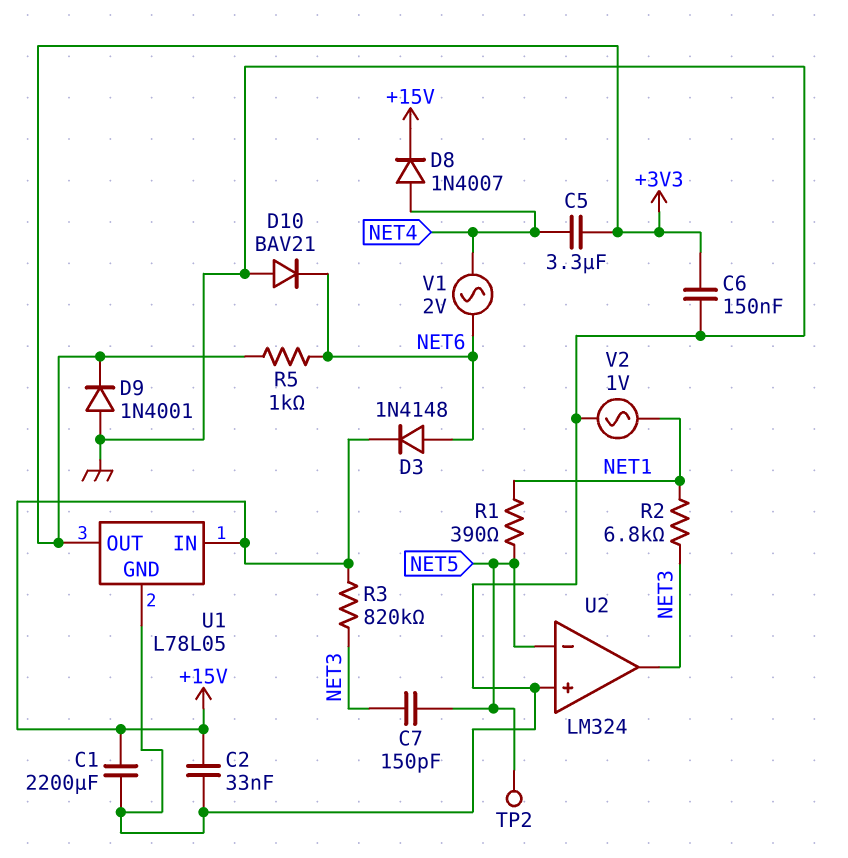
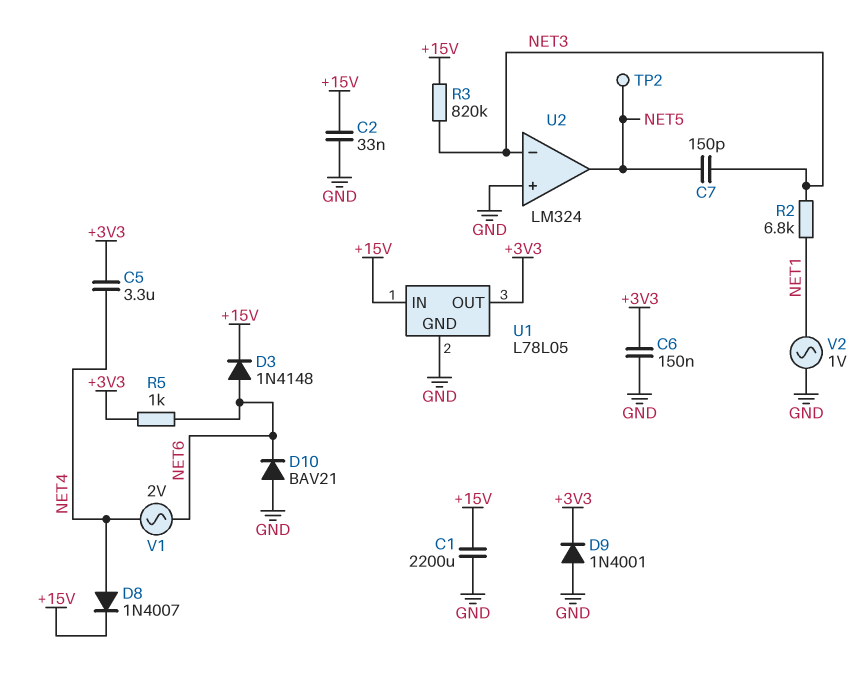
R1: 390 (NET1, NET5) -> none
U2 pin in-: NET5 -> NET3
U2 pin out: NET3 -> NET5

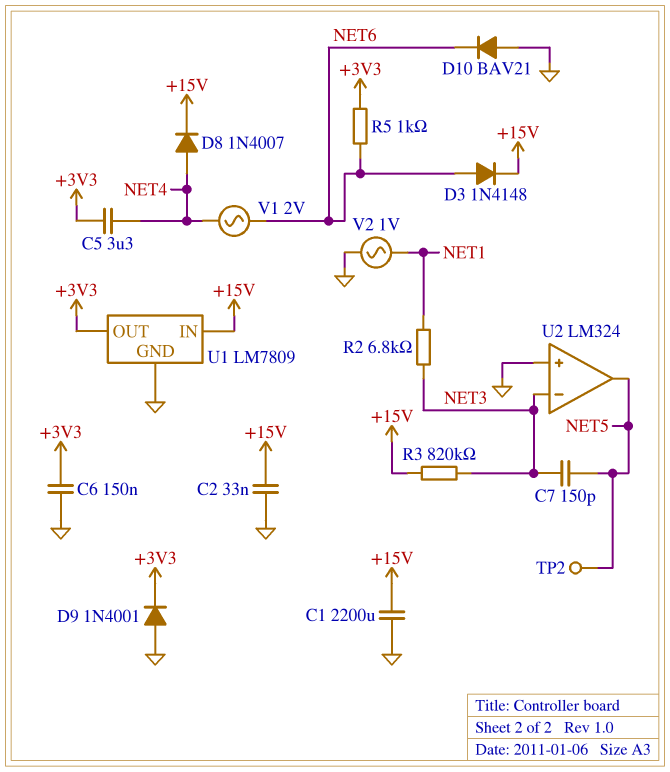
U1: L78L05 -> LM7809

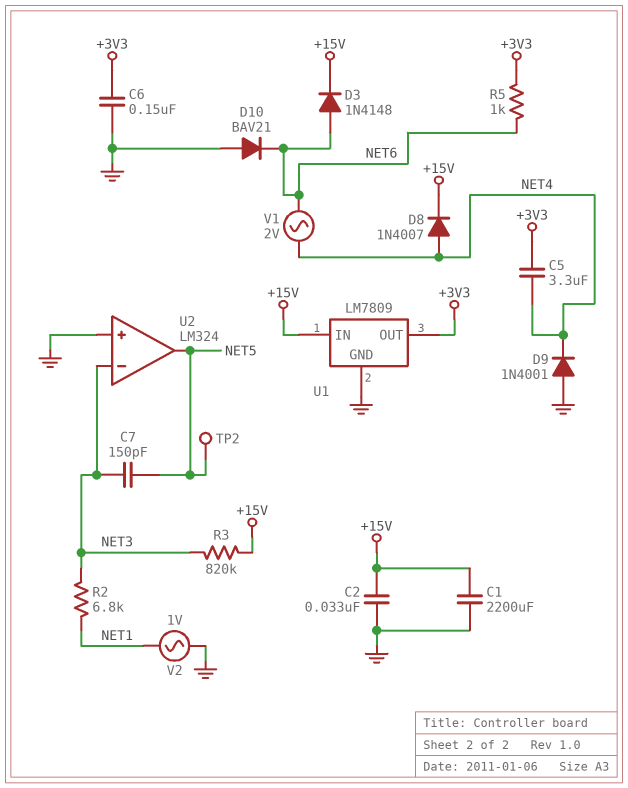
D9: diode 1N4001 (A GND, K +3V3) -> diode 1N4001 (A GND, K NET4)

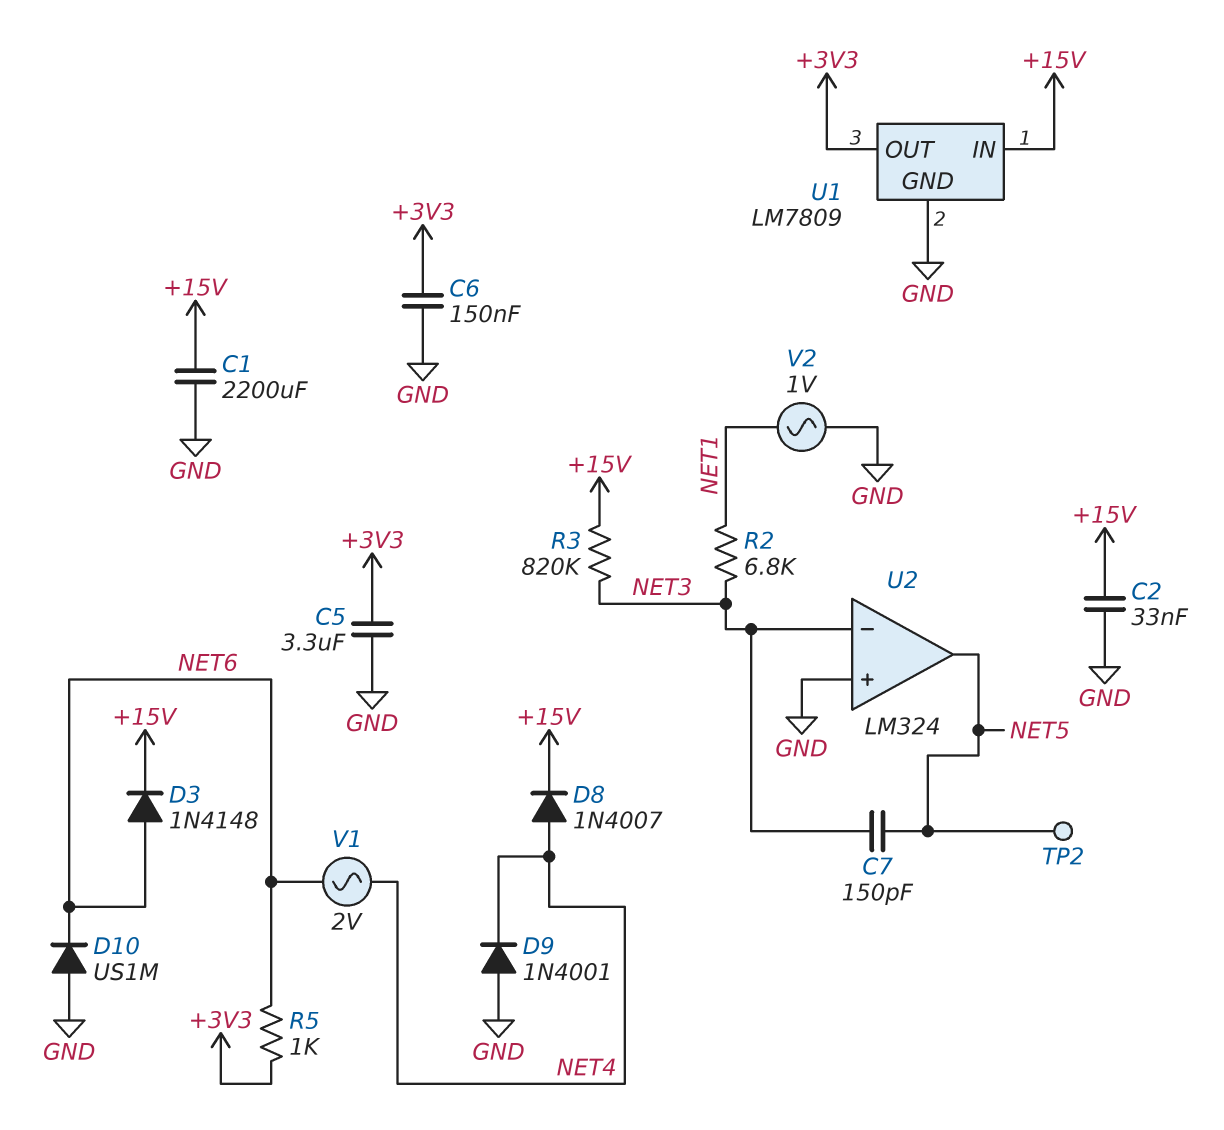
C5: 3.3uF (+3V3, NET4) -> 3.3uF (+3V3, GND)
D10: diode BAV21 (A GND, K NET6) -> diode US1M (A GND, K NET6)

